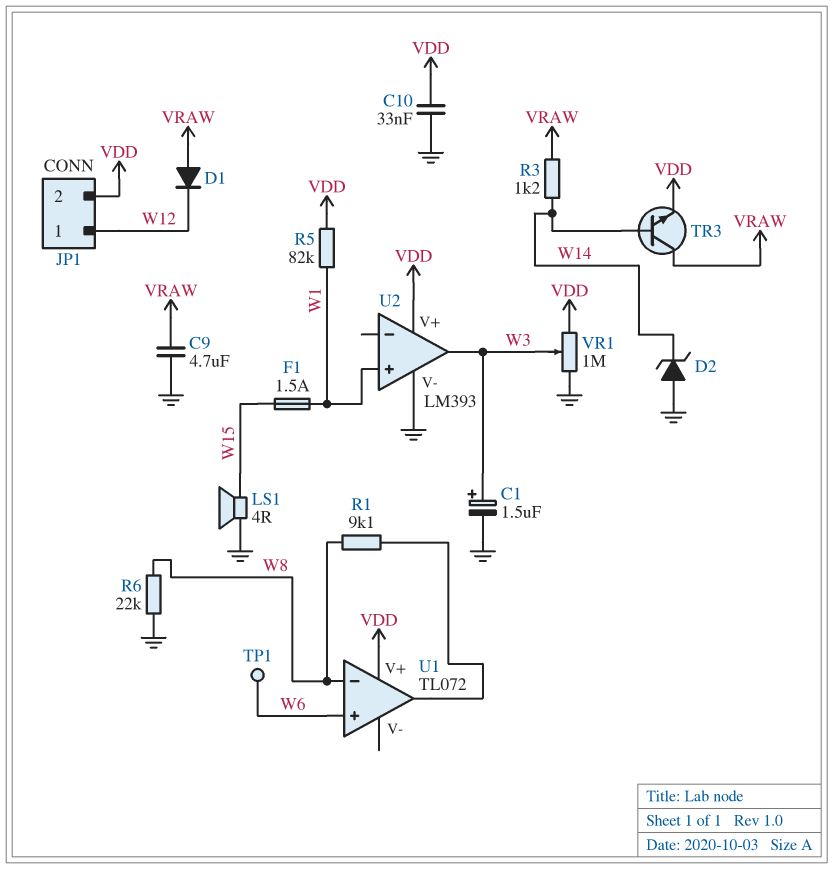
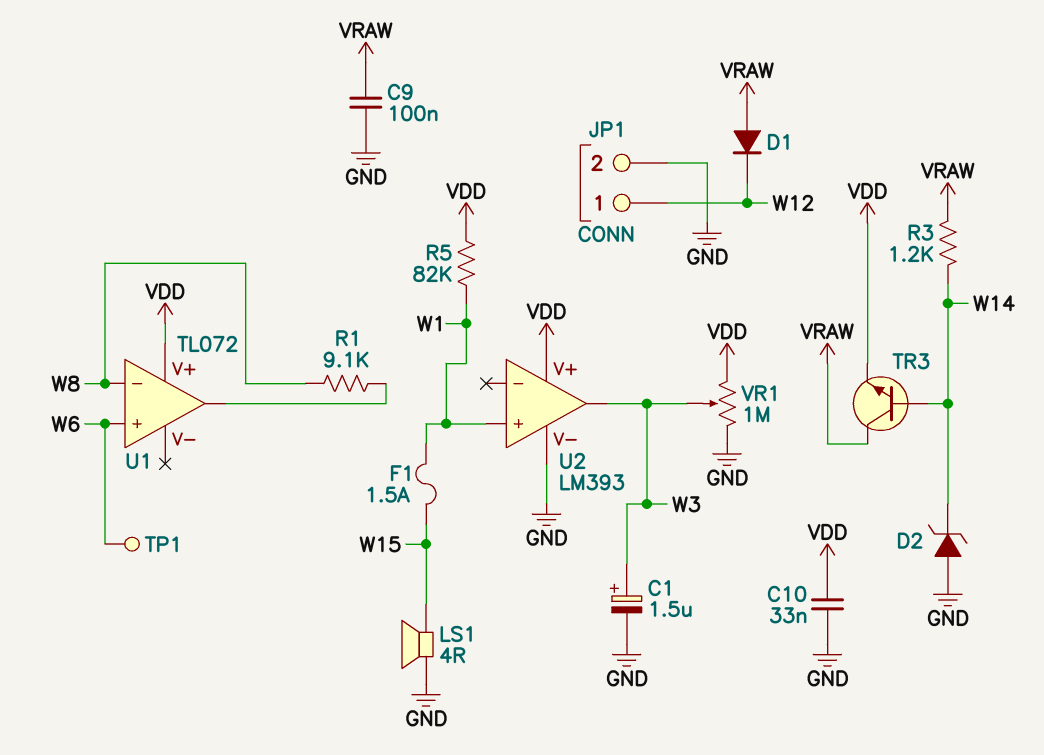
C9: 4.7uF (GND, VRAW) -> 100nF (GND, VRAW)
JP1 pin 2: VDD -> GND
R6: 22k (GND, W8) -> none

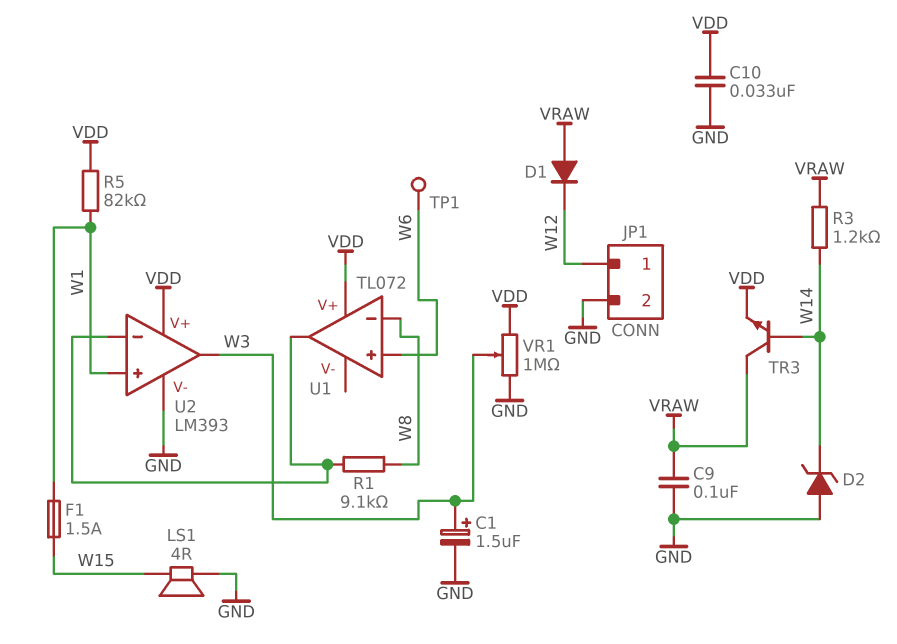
U2 pin in-: none -> U1/out

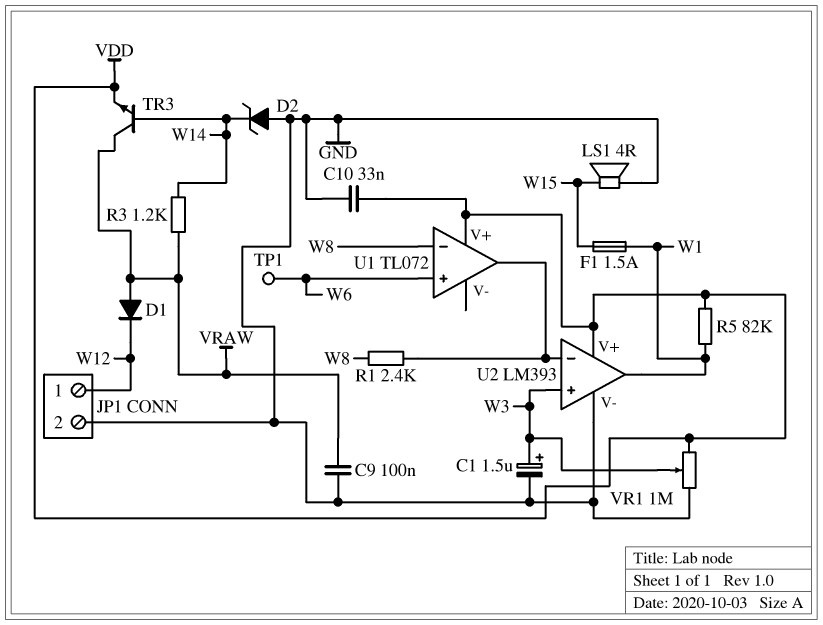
R1: 9.1k (U1/out, W8) -> 2.4k (U1/out, W8)
U2 pin in+: W1 -> W3
U2 pin out: W3 -> W1

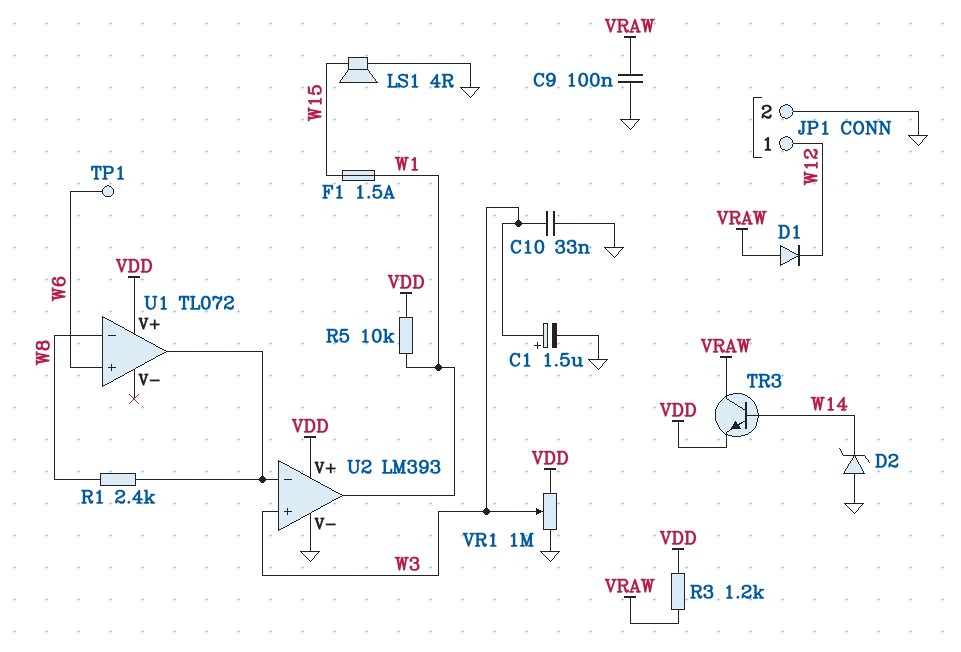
C10: 33nF (GND, VDD) -> 33nF (GND, W3)
R3: 1.2k (VRAW, W14) -> 1.2k (VDD, VRAW)
R5: 82k (VDD, W1) -> 10k (VDD, W1)

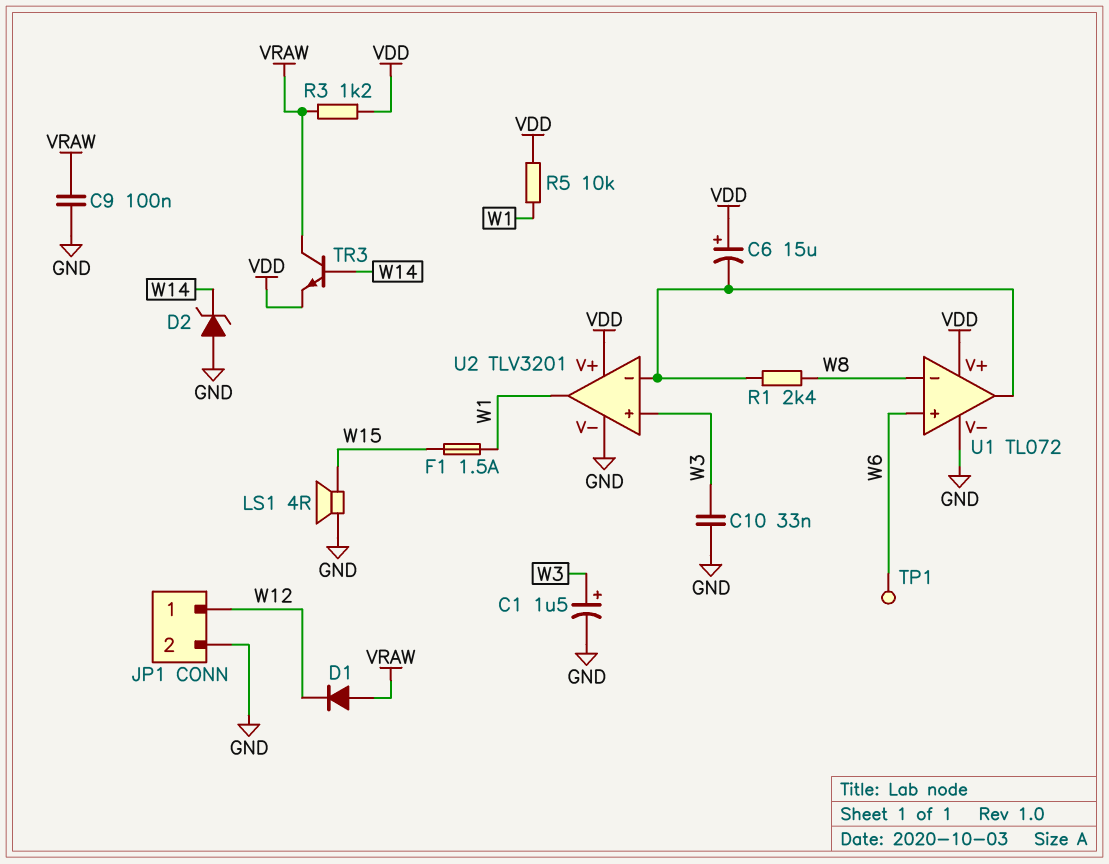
C6: none -> 15uF (plus VDD, minus U1/out)
U1 pin V-: none -> GND
U2: LM393 -> TLV3201
VR1: 1M (GND, VDD, wiper W3) -> none

